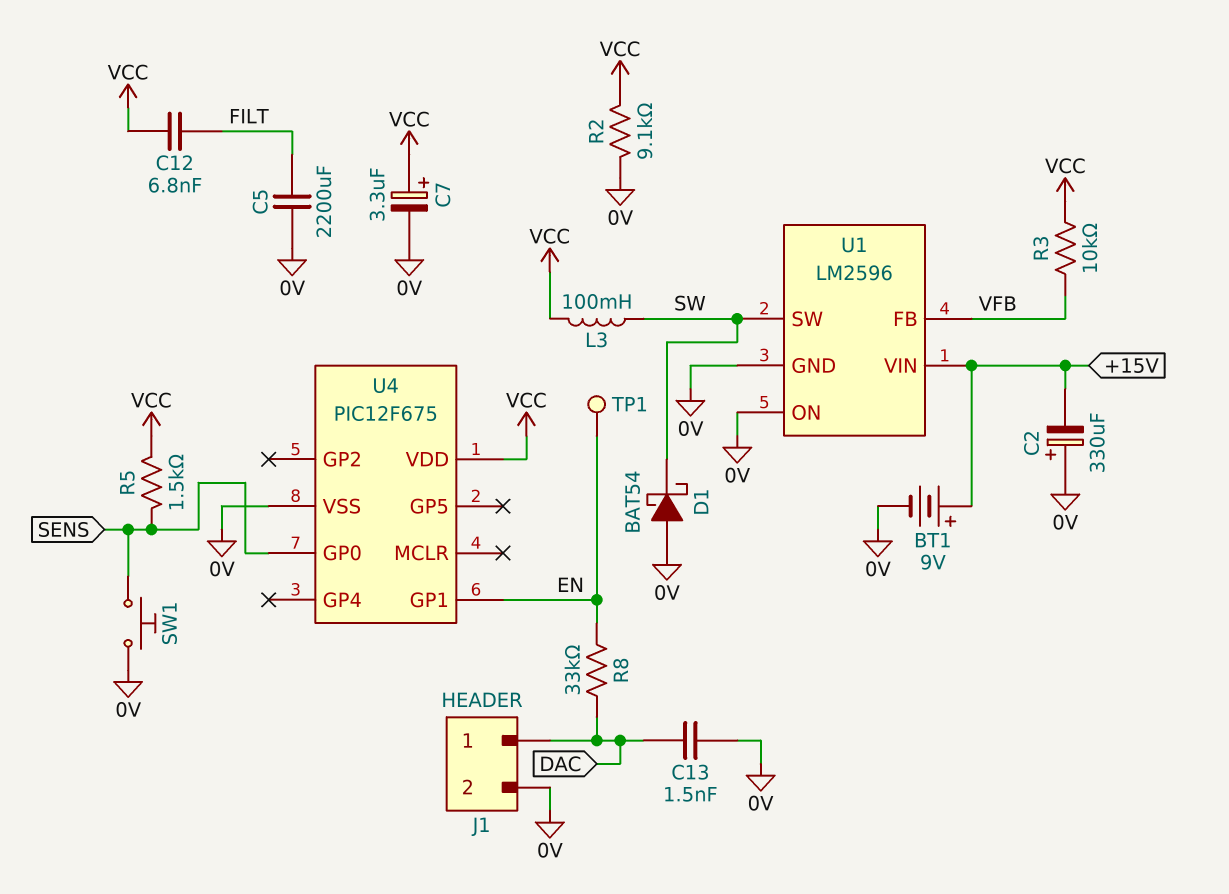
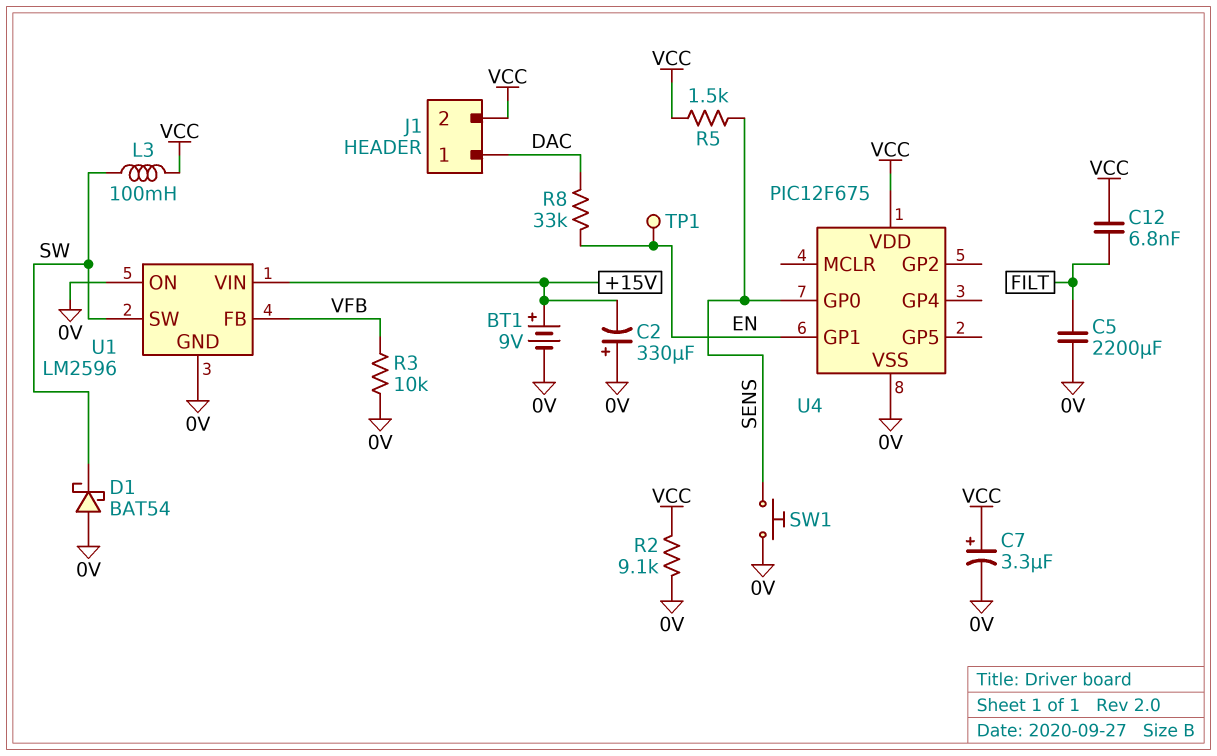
C13: 1.5nF (0V, DAC) -> none
J1 pin 2: 0V -> VCC
R3: 10k (VCC, VFB) -> 10k (0V, VFB)

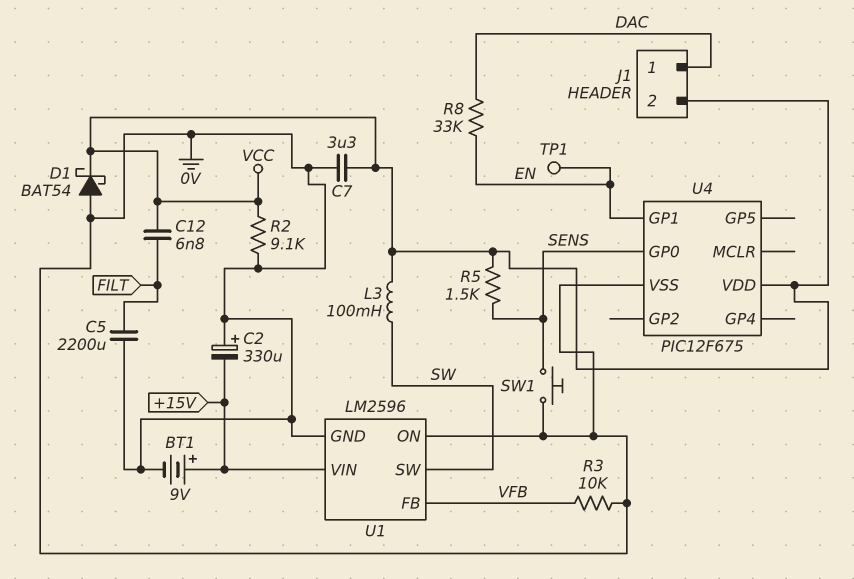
C7: 3.3uF (plus VCC, minus 0V) -> 3.3uF (0V, VCC)
D1: schottky BAT54 (A 0V, K SW) -> schottky BAT54 (A 0V, K VCC)

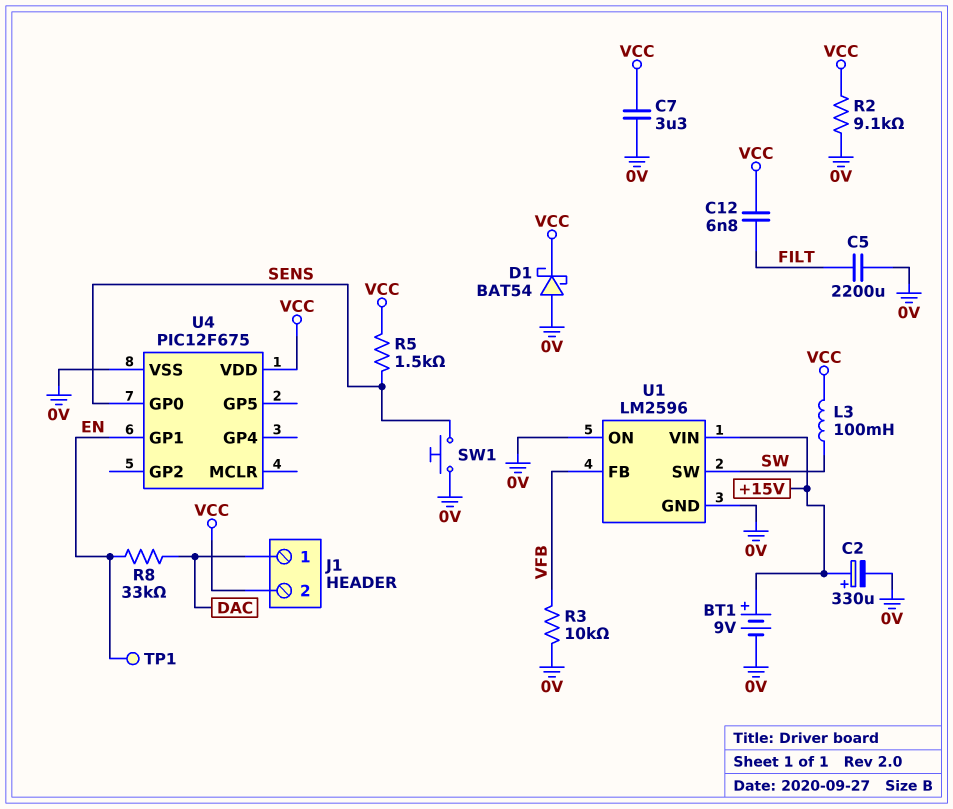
C2: 330uF (plus 0V, minus +15V) -> 330uF (plus +15V, minus 0V)

